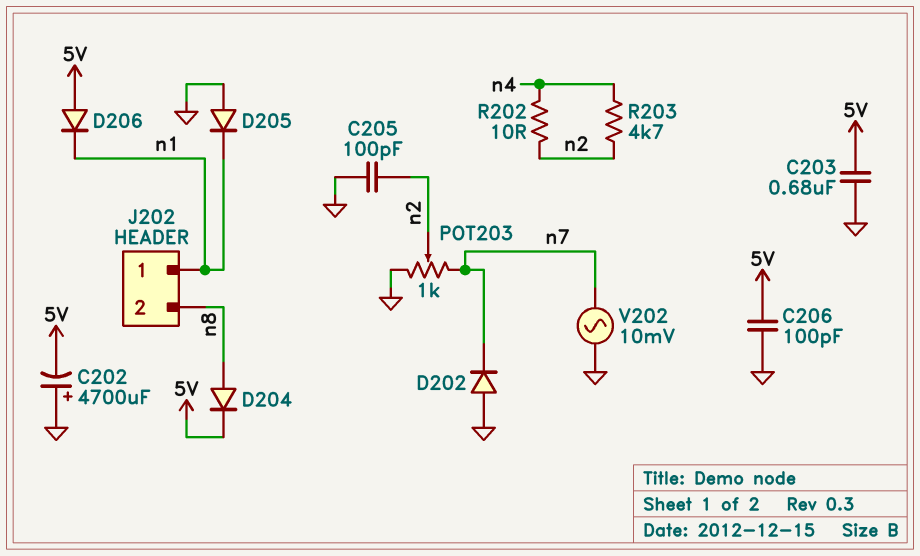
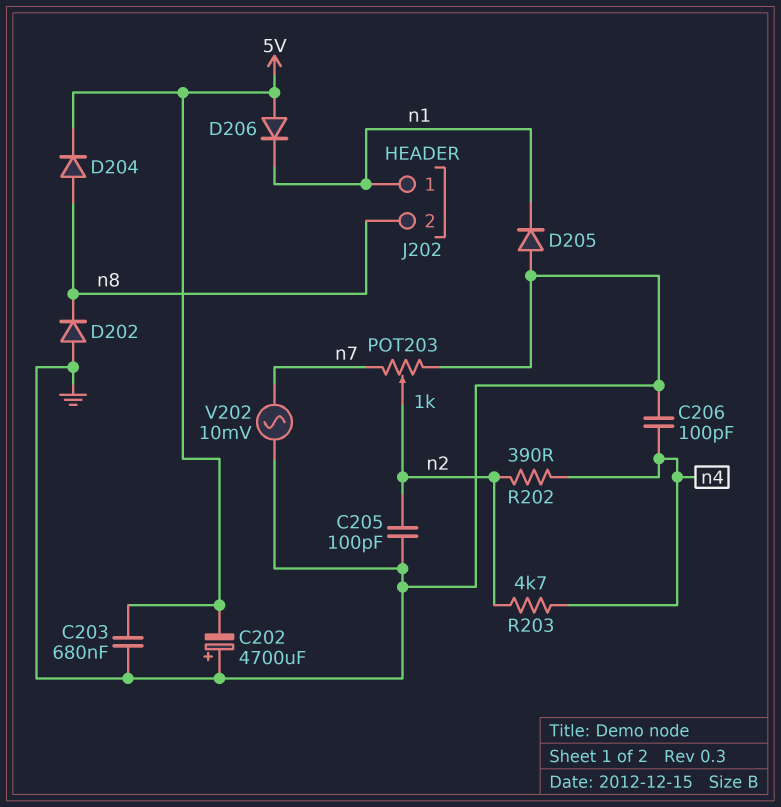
C206: 100pF (5V, GND) -> 100pF (GND, n4)
D202: diode (A GND, K n7) -> diode (A GND, K n8)
R202: 10 (n2, n4) -> 390 (n2, n4)

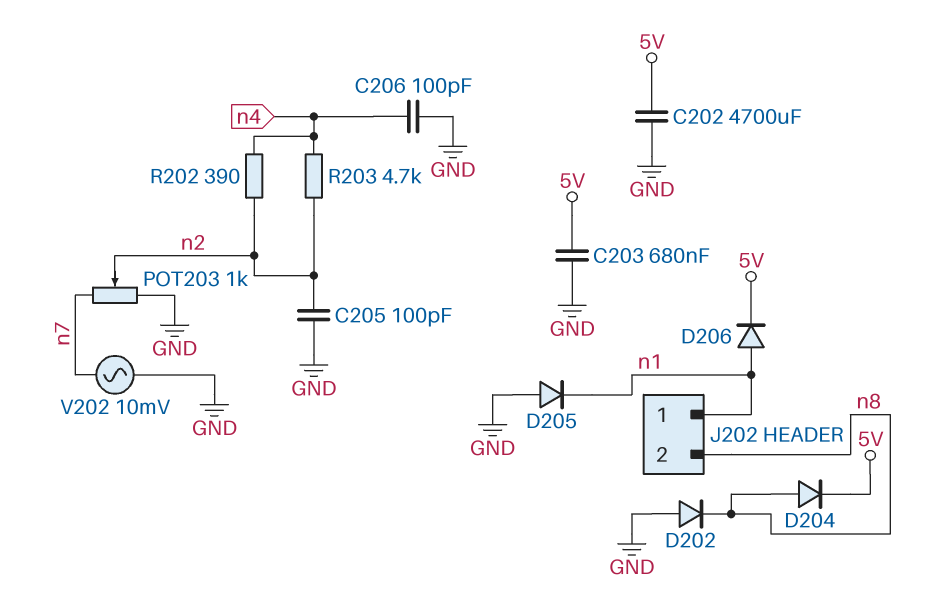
C202: 4700uF (plus GND, minus 5V) -> 4700uF (5V, GND)
D206: diode (A 5V, K n1) -> diode (A n1, K 5V)

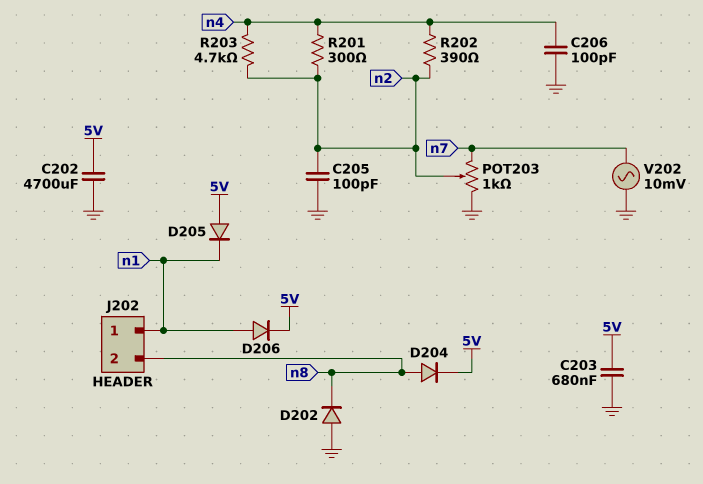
D205: diode (A GND, K n1) -> diode (A 5V, K n1)
R201: none -> 300 (n2, n4)

